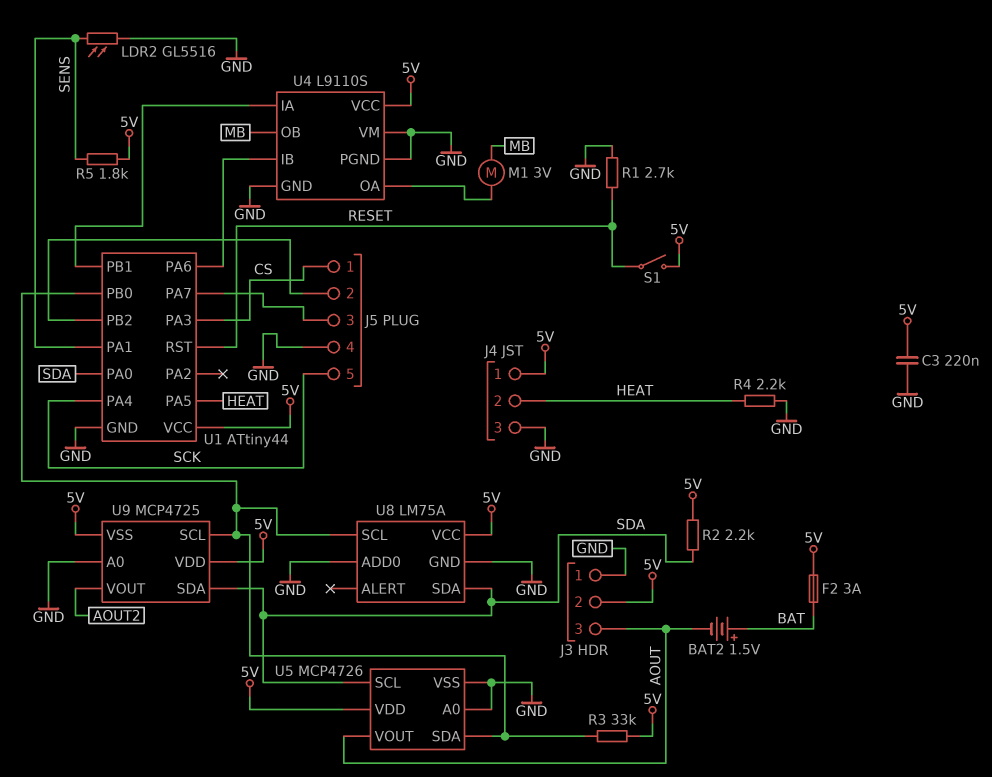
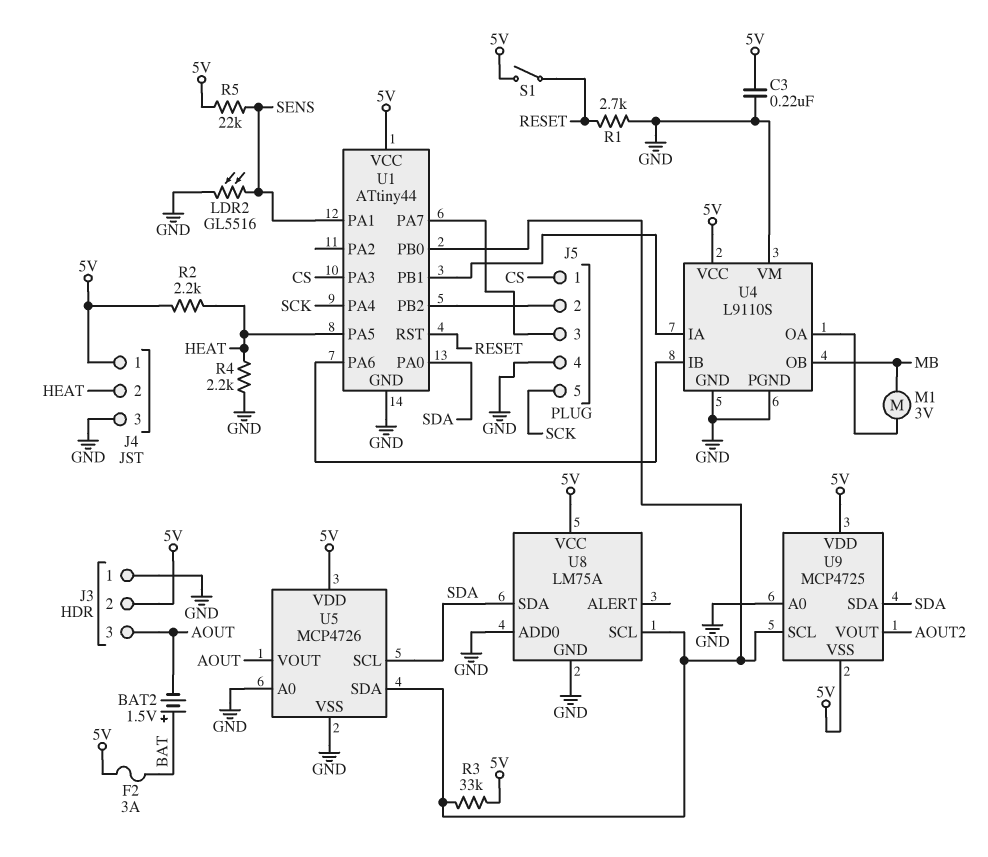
R2: 2.2k (5V, SDA) -> 2.2k (5V, HEAT)
R5: 1.8k (5V, SENS) -> 22k (5V, SENS)

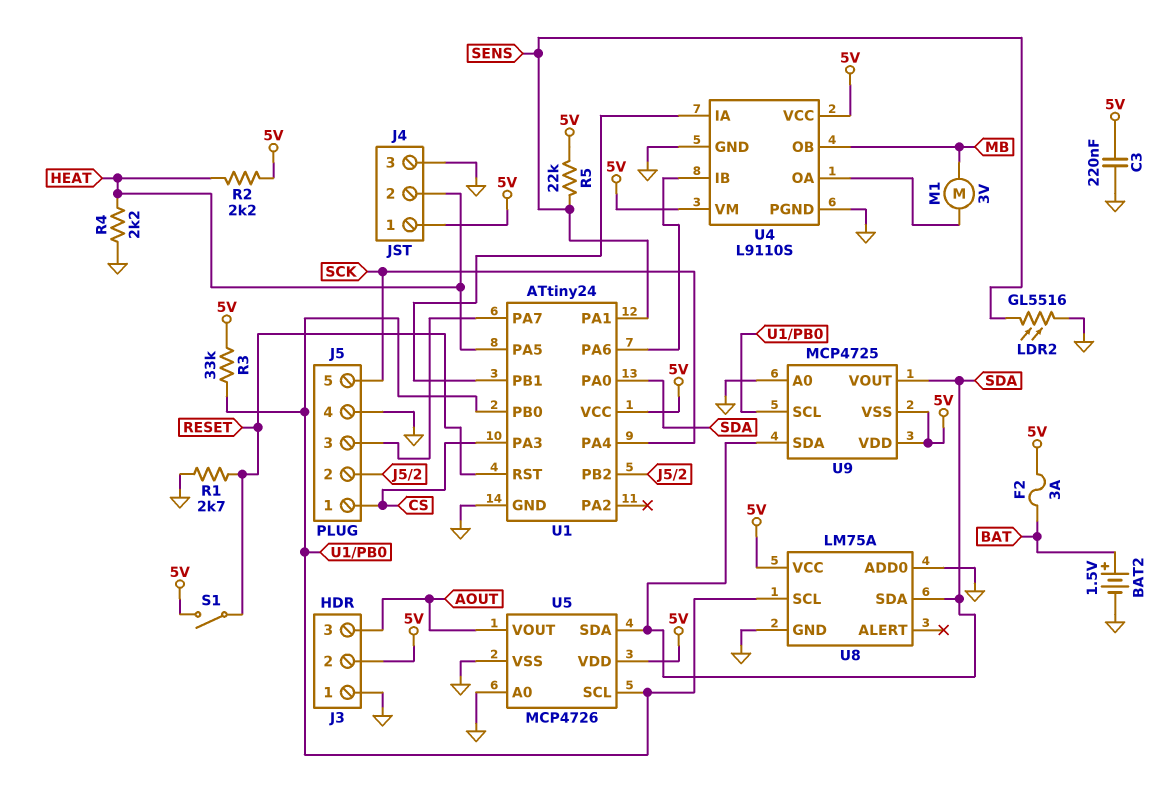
BAT2: 1.5V (plus BAT, minus AOUT) -> 1.5V (plus BAT, minus GND)
U1: ATtiny44 -> ATtiny24
U4 pin VM: GND -> 5V
U5 pin SCL: SDA -> U1/PB0
U5 pin SDA: U1/PB0 -> SDA
U9 pin VOUT: AOUT2 -> SDA

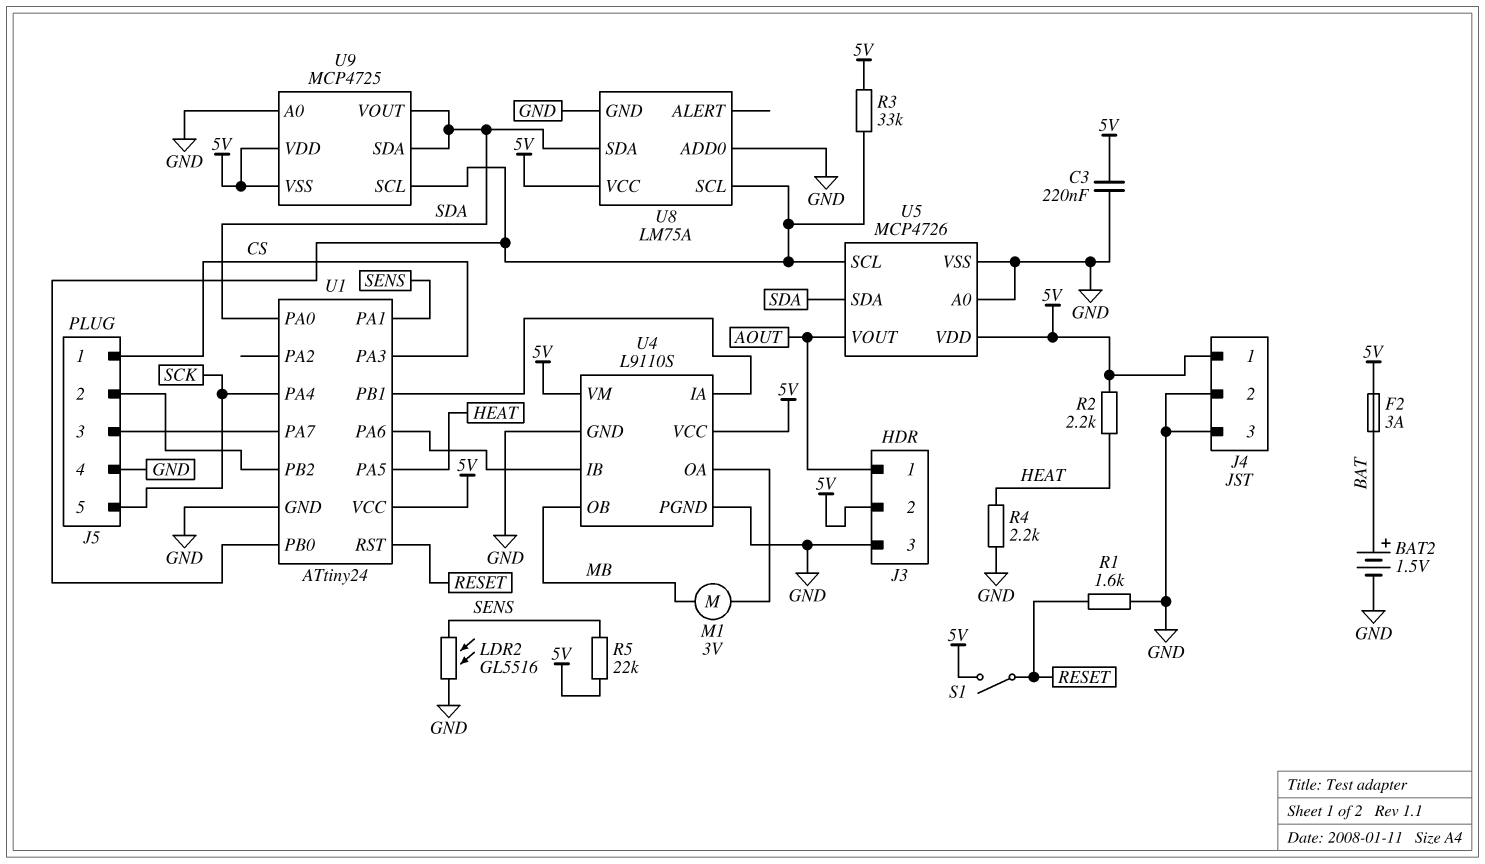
J3 pin 1: GND -> AOUT
J3 pin 3: AOUT -> GND
J4 pin 2: HEAT -> GND
R1: 2.7k (GND, RESET) -> 1.6k (GND, RESET)

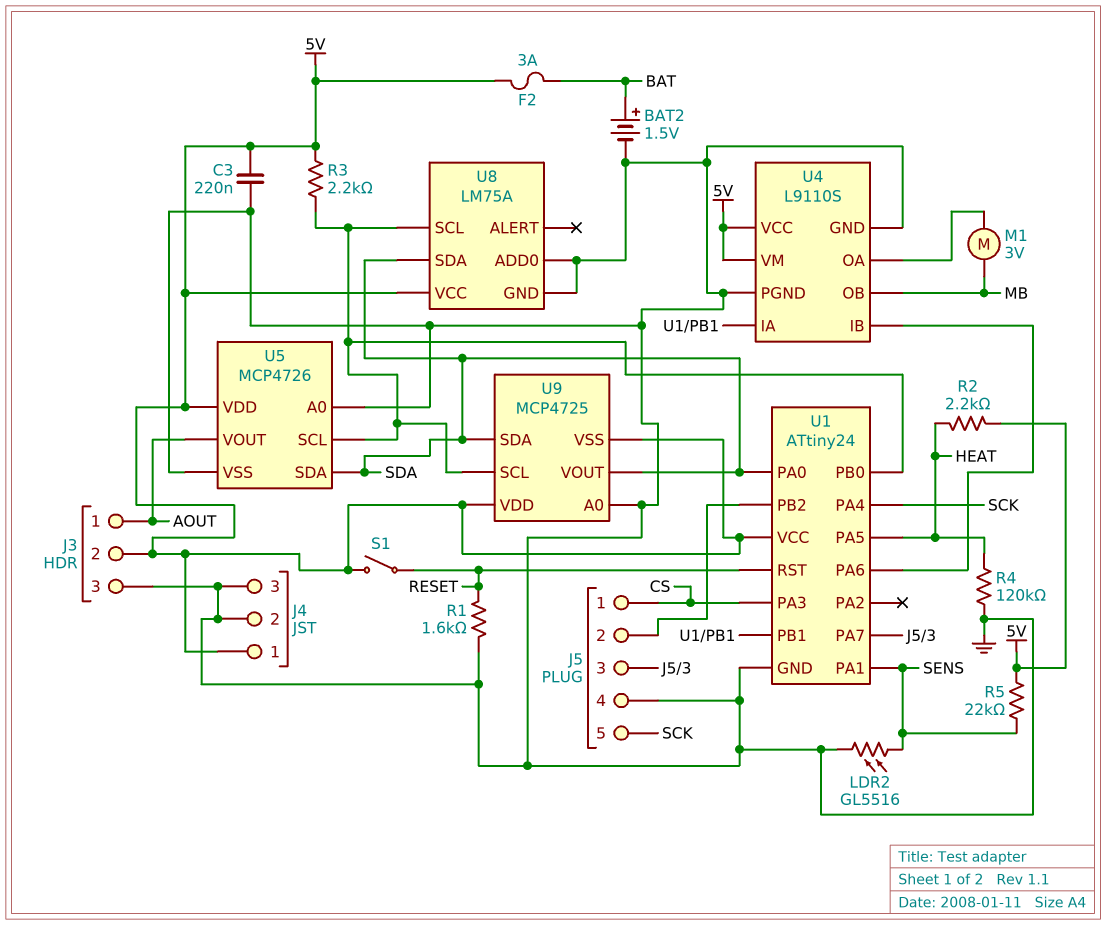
R3: 33k (5V, U1/PB0) -> 2.2k (5V, U1/PB0)
R4: 2.2k (GND, HEAT) -> 120k (GND, HEAT)

